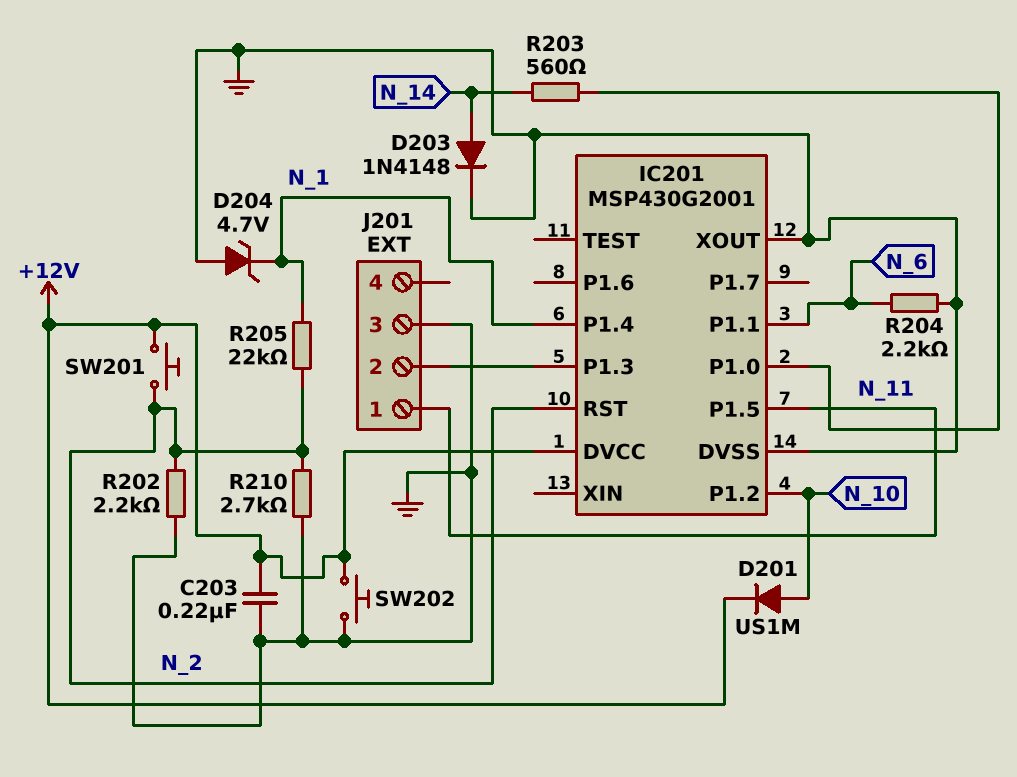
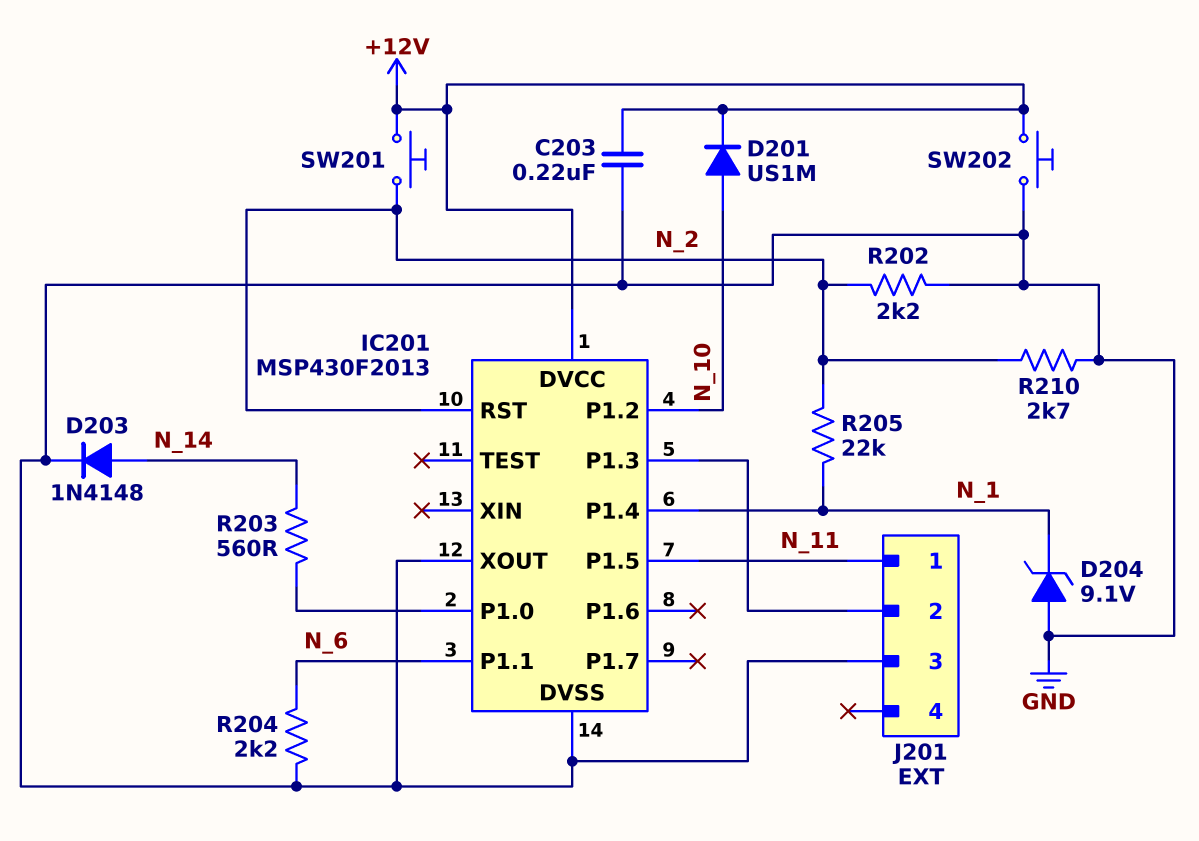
D204: zener 4.7V (A GND, K N_1) -> zener 9.1V (A GND, K N_1)
IC201: MSP430G2001 -> MSP430F2013

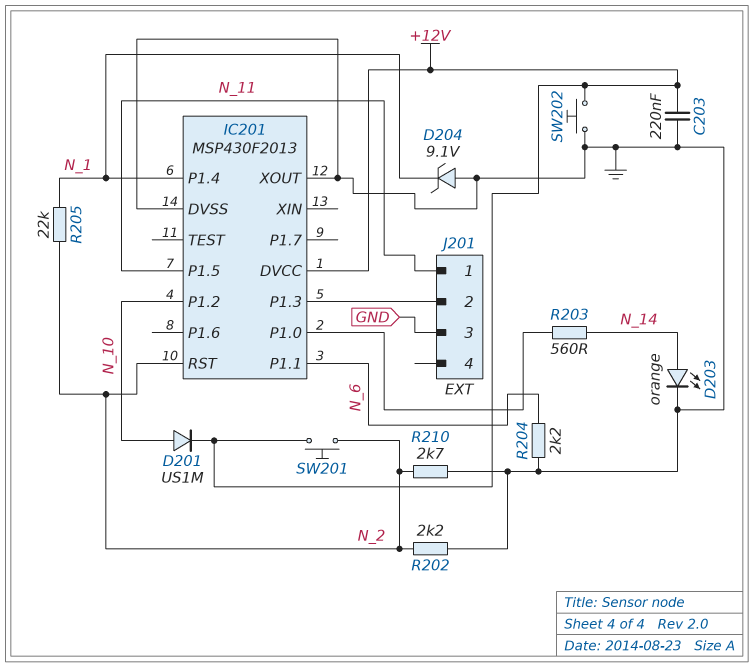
D203: diode 1N4148 (A N_14, K GND) -> LED orange (A N_14, K GND)

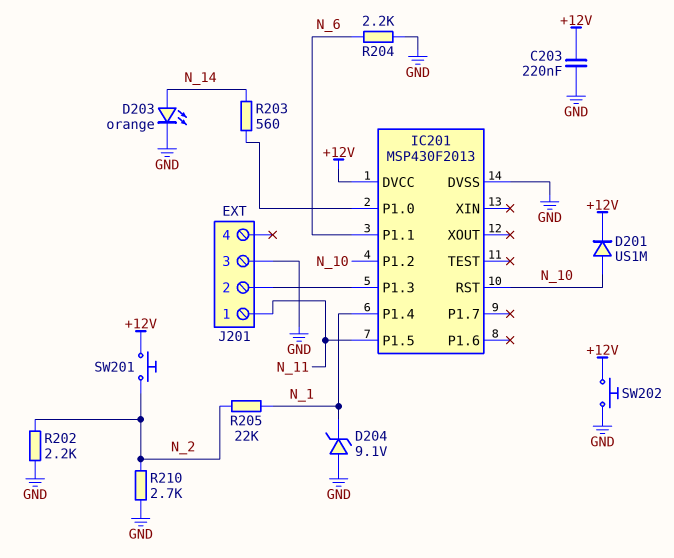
IC201 pin RST: N_2 -> N_10
IC201 pin XOUT: GND -> none

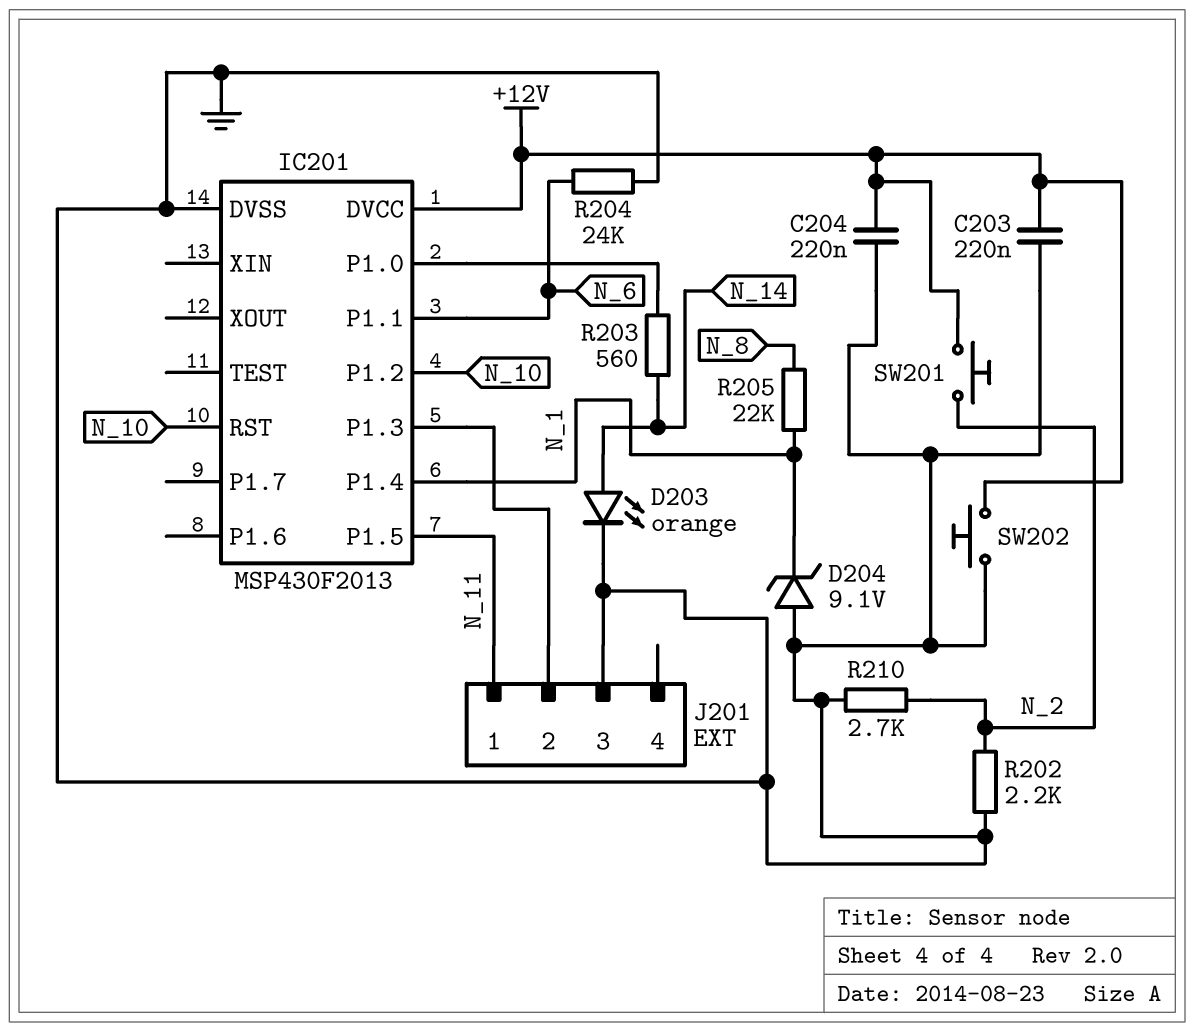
C204: none -> 220nF (+12V, GND)
D201: diode US1M (A N_10, K +12V) -> none
R204: 2.2k (GND, N_6) -> 24k (GND, N_6)
R205: 22k (N_1, N_2) -> 22k (N_1, N_8)

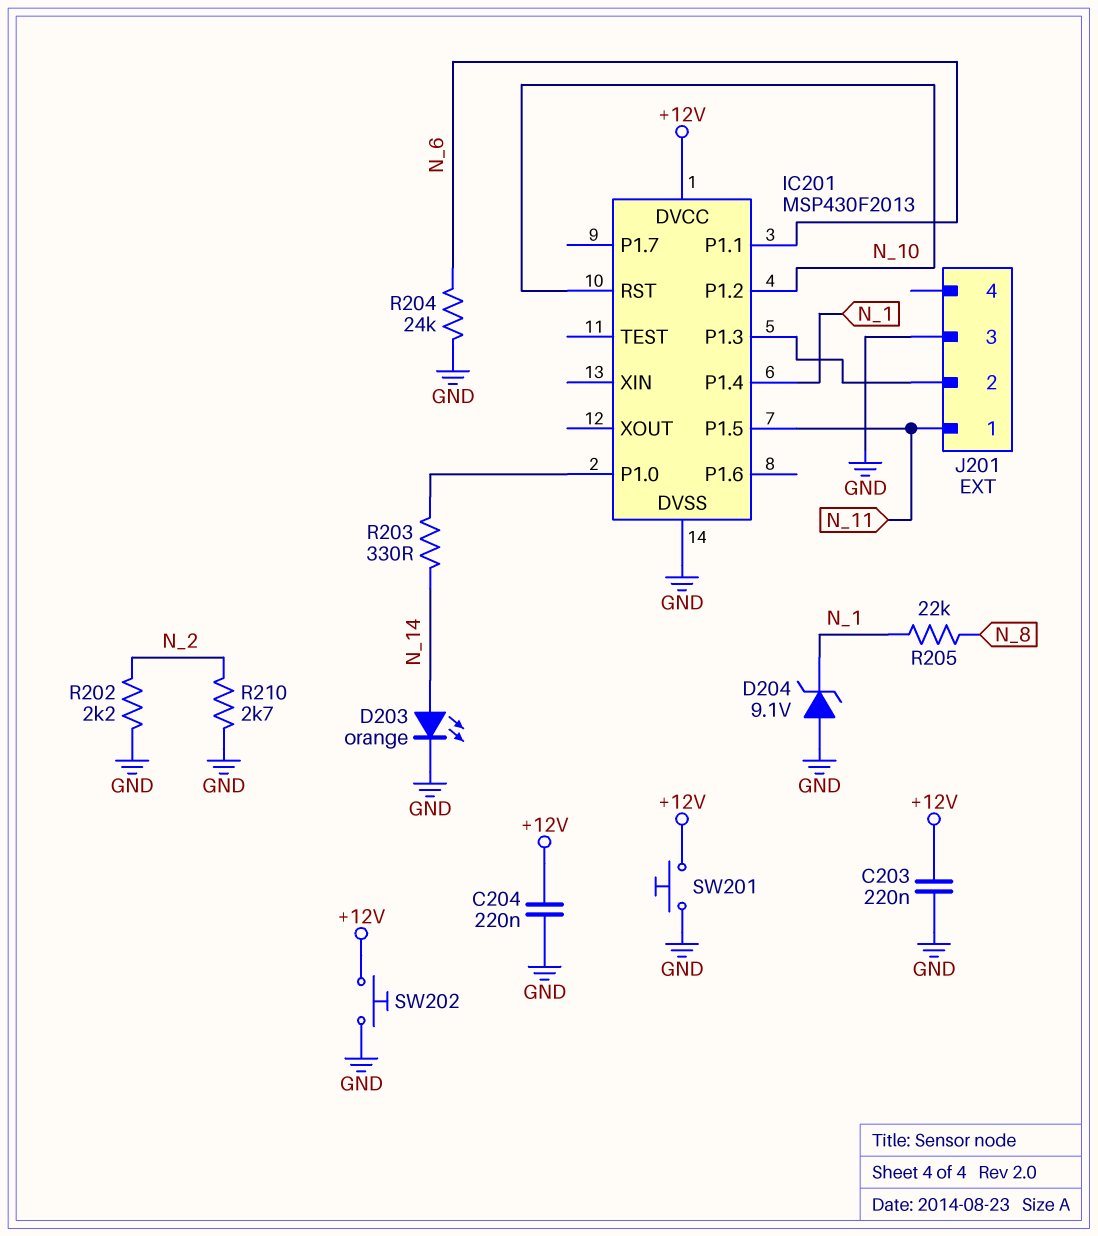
R203: 560 (IC201/P1.0, N_14) -> 330 (IC201/P1.0, N_14)
SW201: button (+12V, N_2) -> button (+12V, GND)

